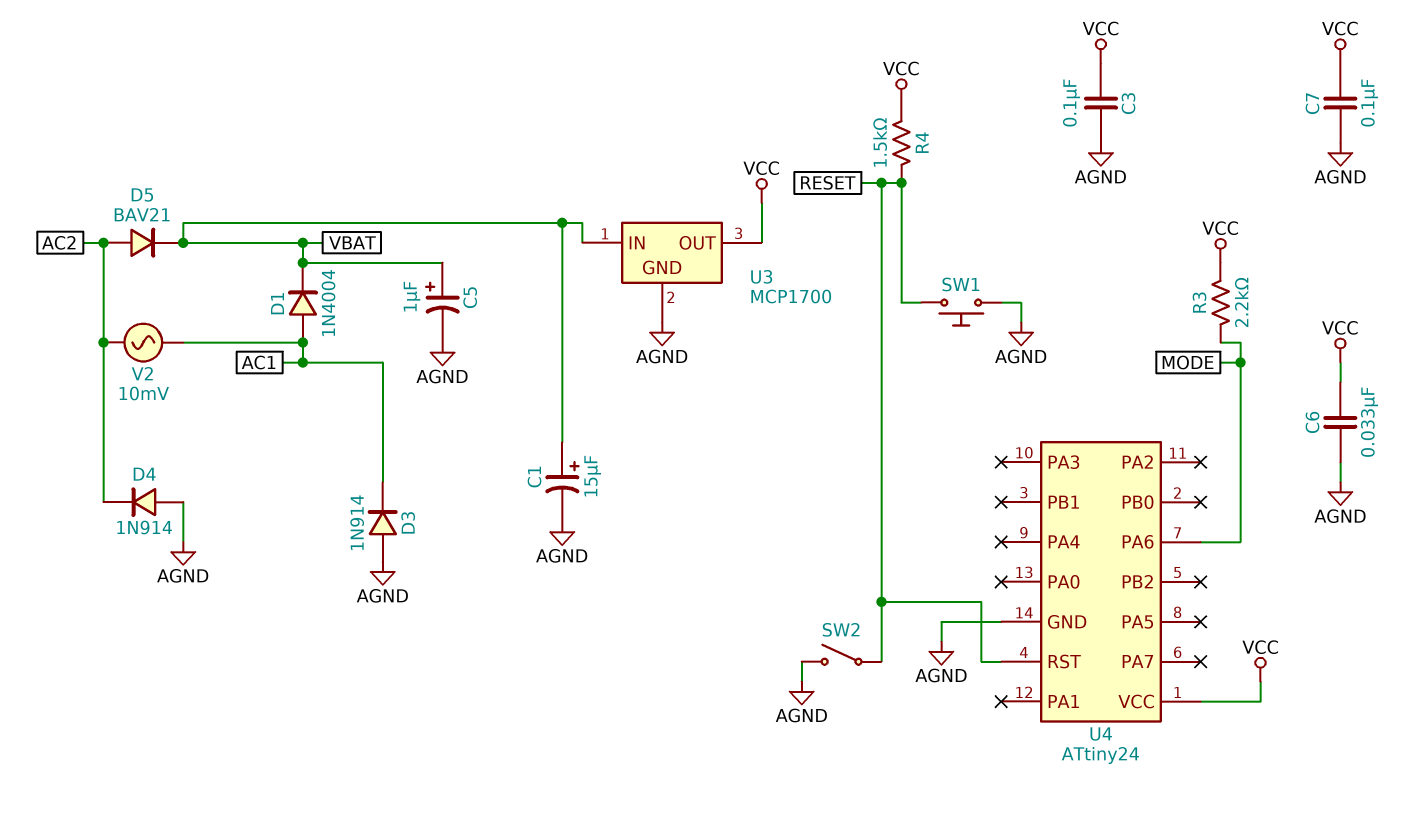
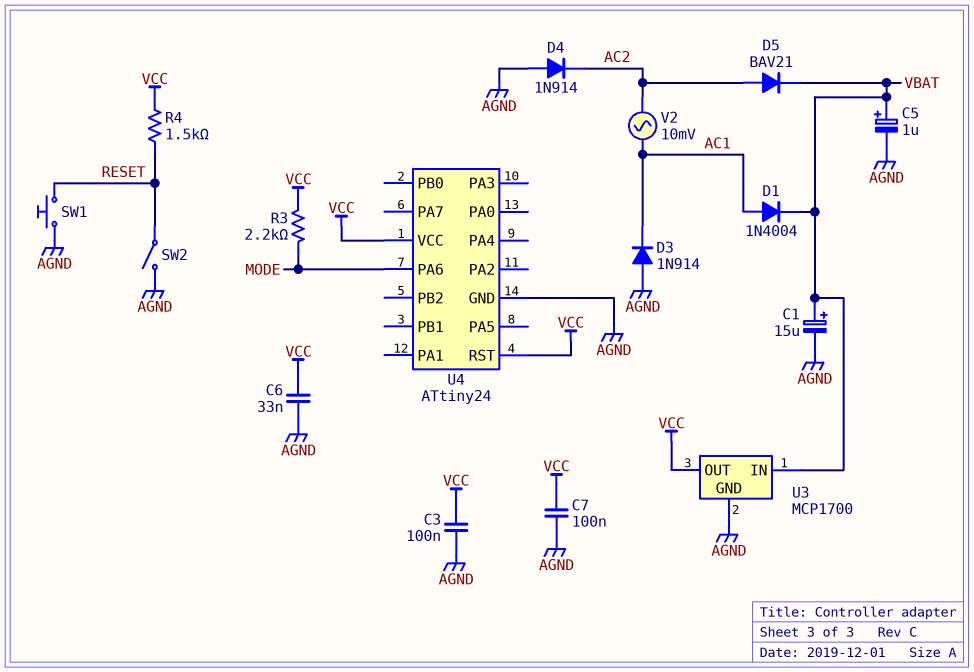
U4 pin RST: RESET -> VCC

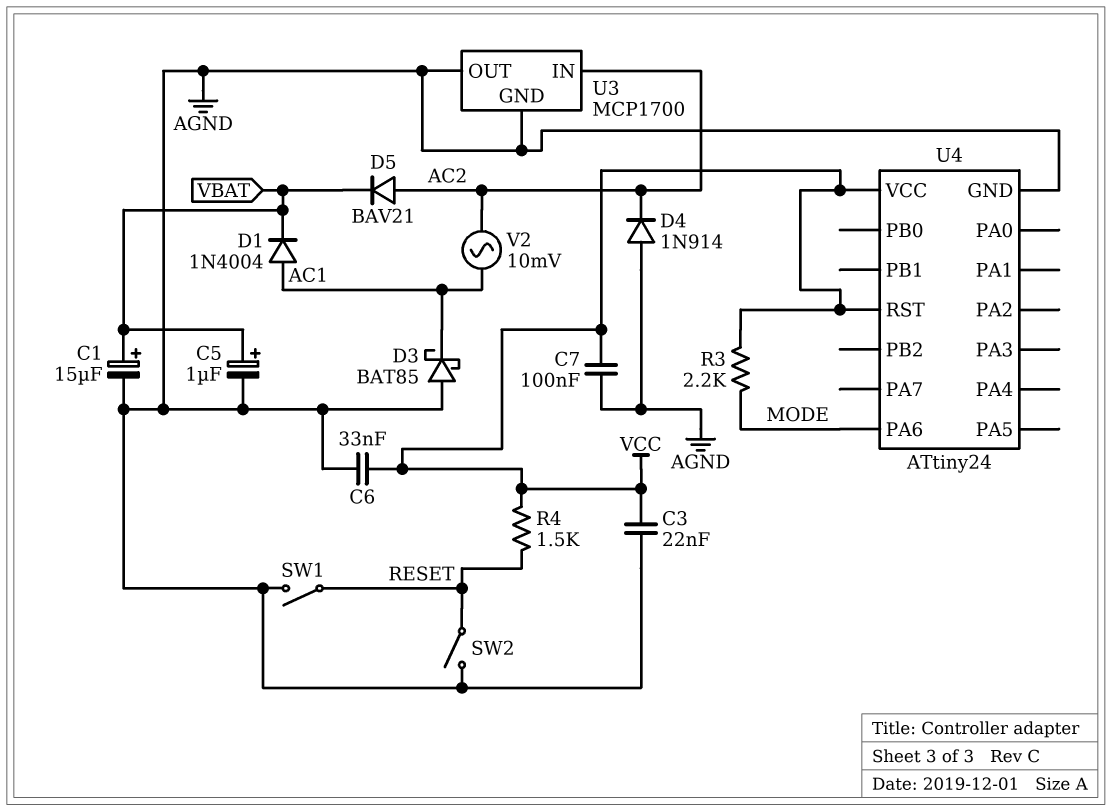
C3: 100nF (AGND, VCC) -> 22nF (AGND, VCC)
D3: diode 1N914 (A AGND, K AC1) -> schottky BAT85 (A AGND, K AC1)
SW1: button (AGND, RESET) -> switch (AGND, RESET)
U3 pin IN: VBAT -> AC2
U3 pin OUT: VCC -> AGND

